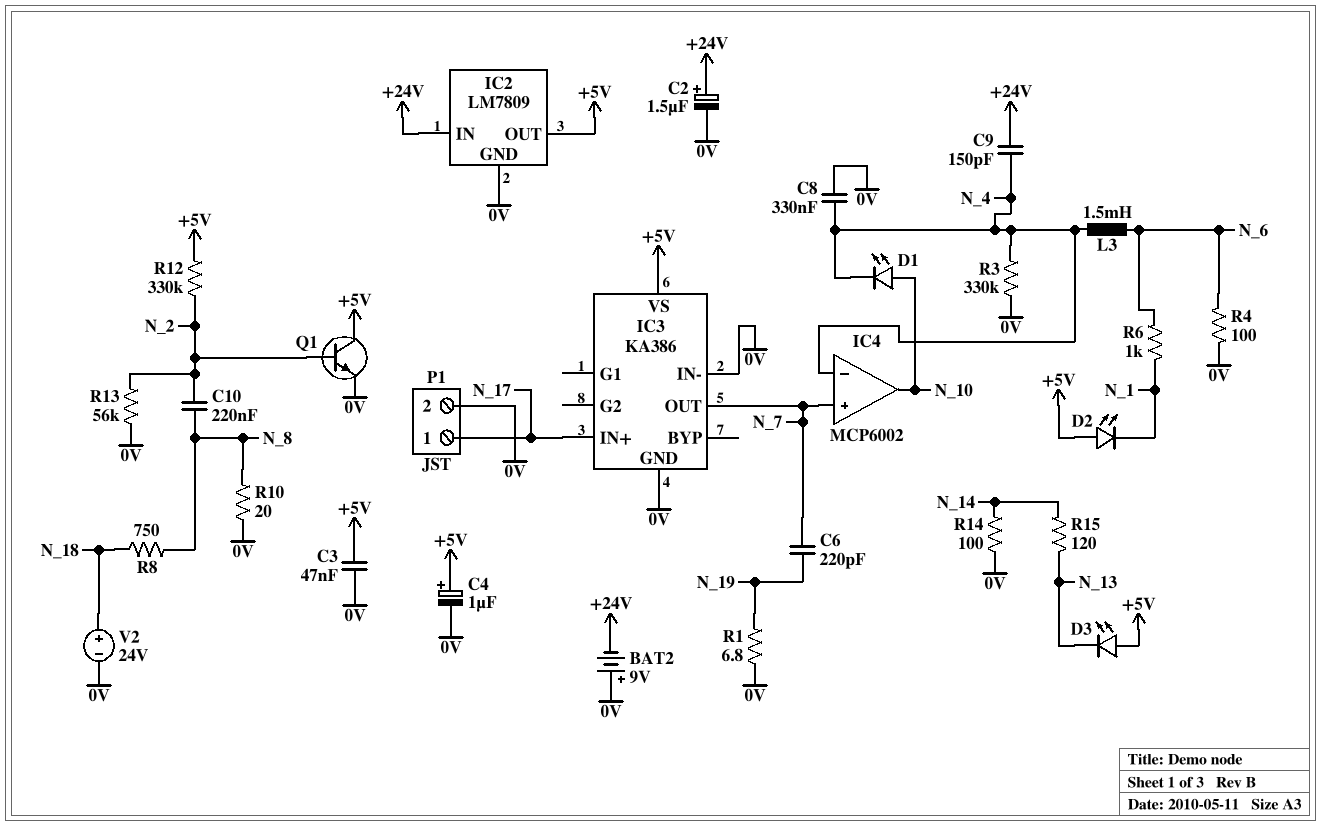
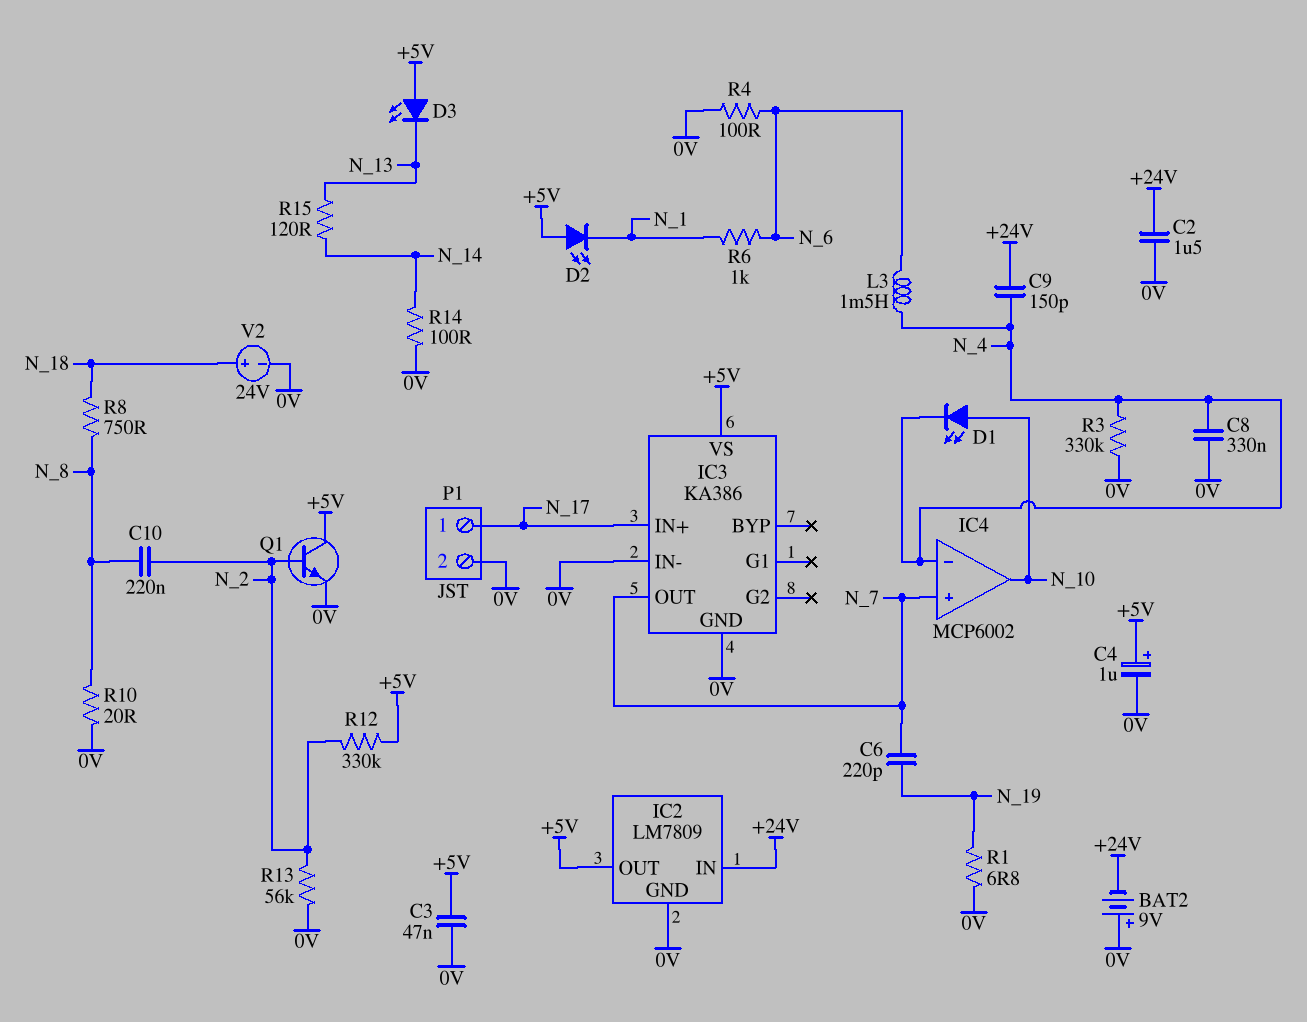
C2: 1.5uF (plus +24V, minus 0V) -> 1.5uF (+24V, 0V)

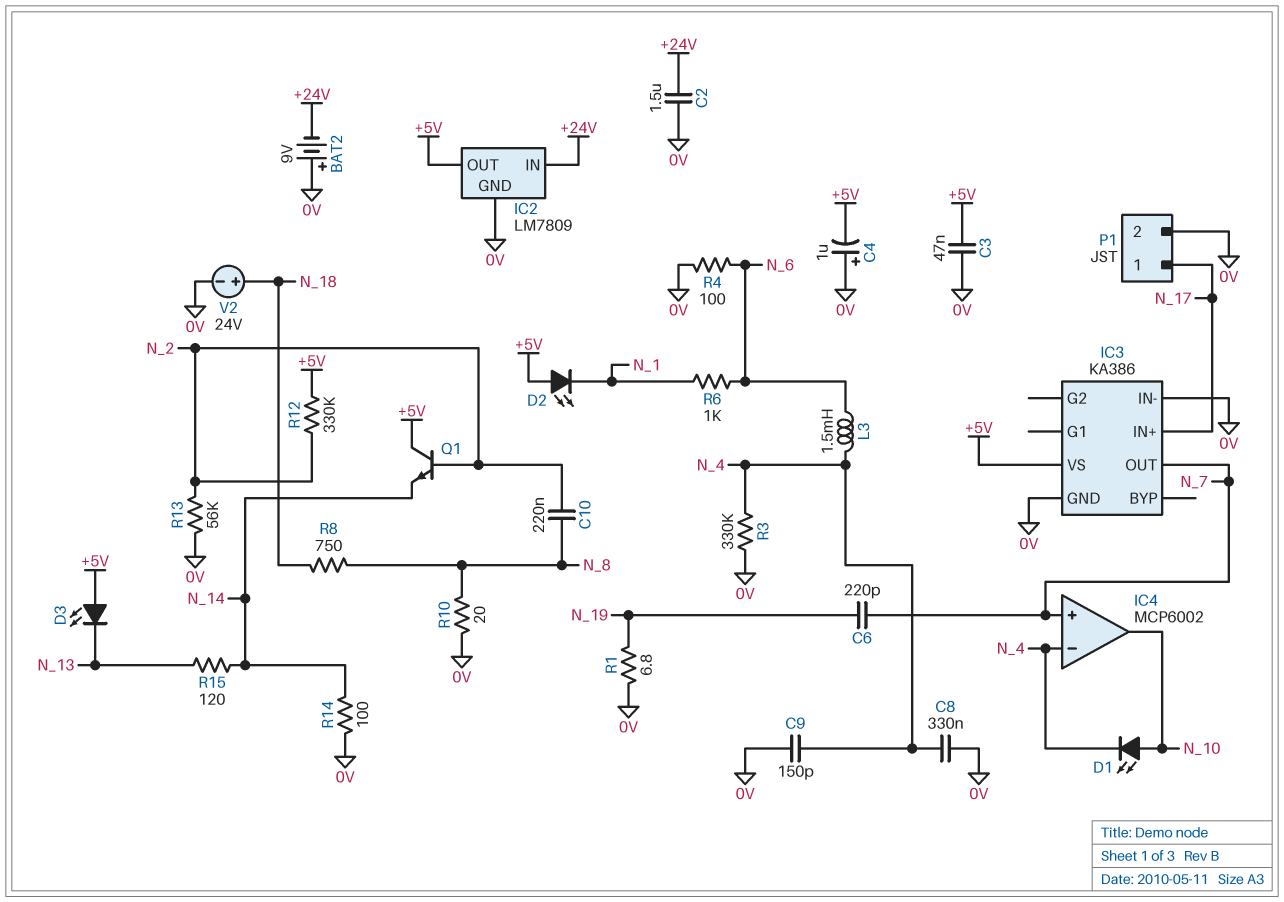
C4: 1uF (plus +5V, minus 0V) -> 1uF (plus 0V, minus +5V)
C9: 150pF (+24V, N_4) -> 150pF (0V, N_4)
Q1: NPN (B N_2, C +5V, E 0V) -> NPN (B N_2, C +5V, E N_14)

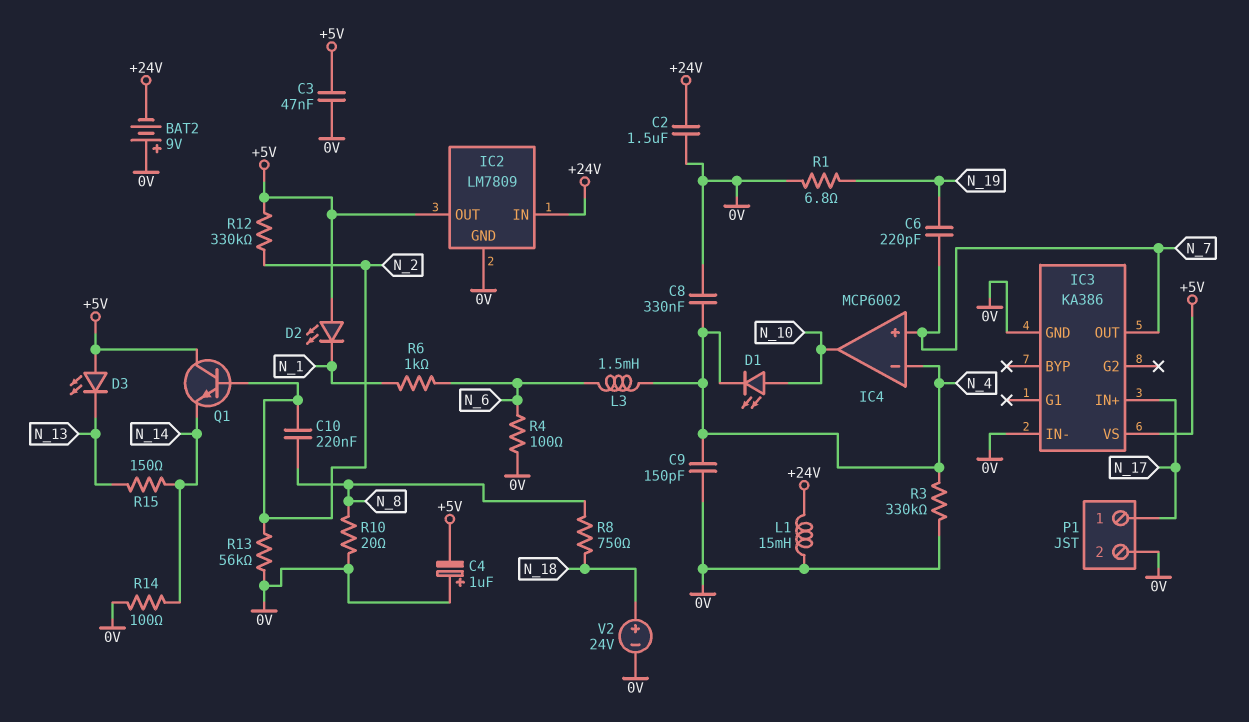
L1: none -> 15mH (+24V, 0V)
R15: 120 (N_13, N_14) -> 150 (N_13, N_14)

